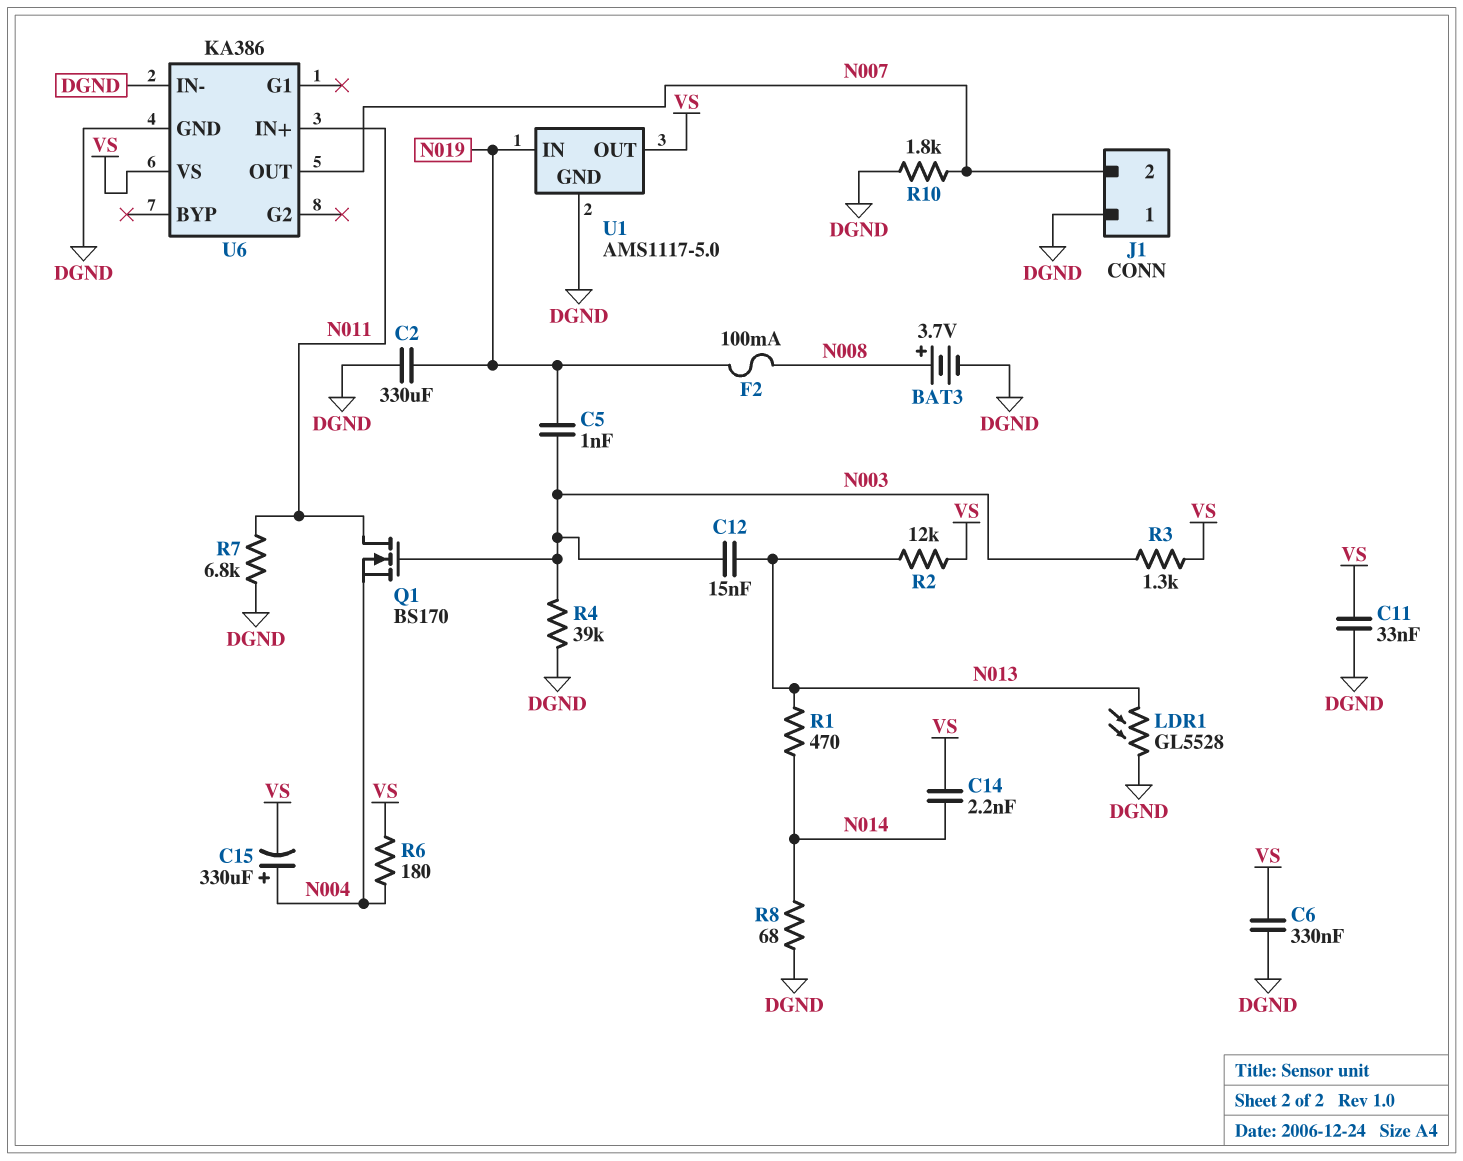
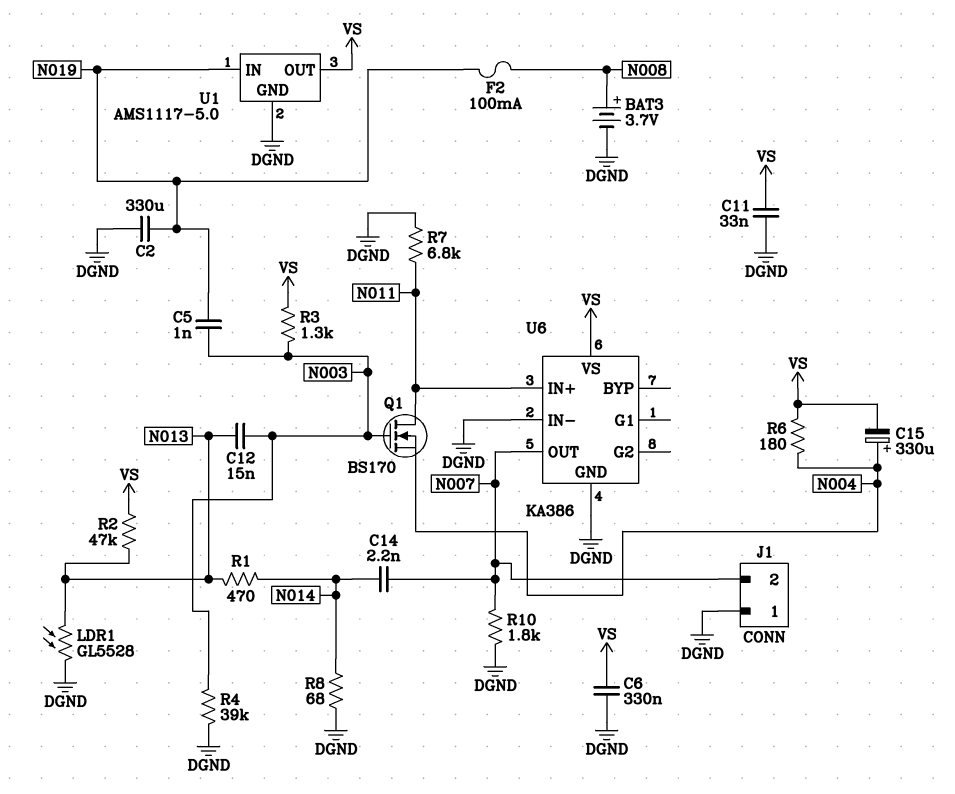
C14: 2.2nF (N014, VS) -> 2.2nF (N007, N014)
R2: 12k (N013, VS) -> 47k (N013, VS)

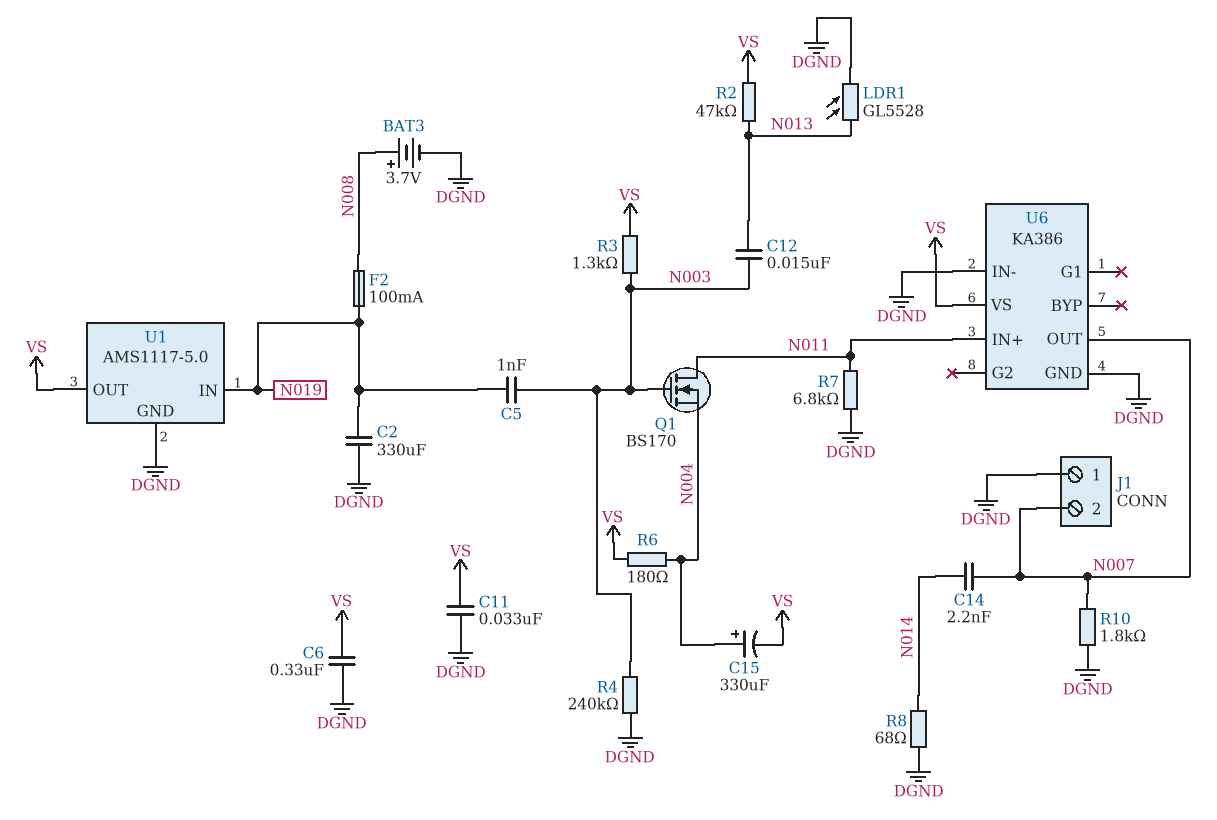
R1: 470 (N013, N014) -> none
R4: 39k (DGND, N003) -> 240k (DGND, N003)

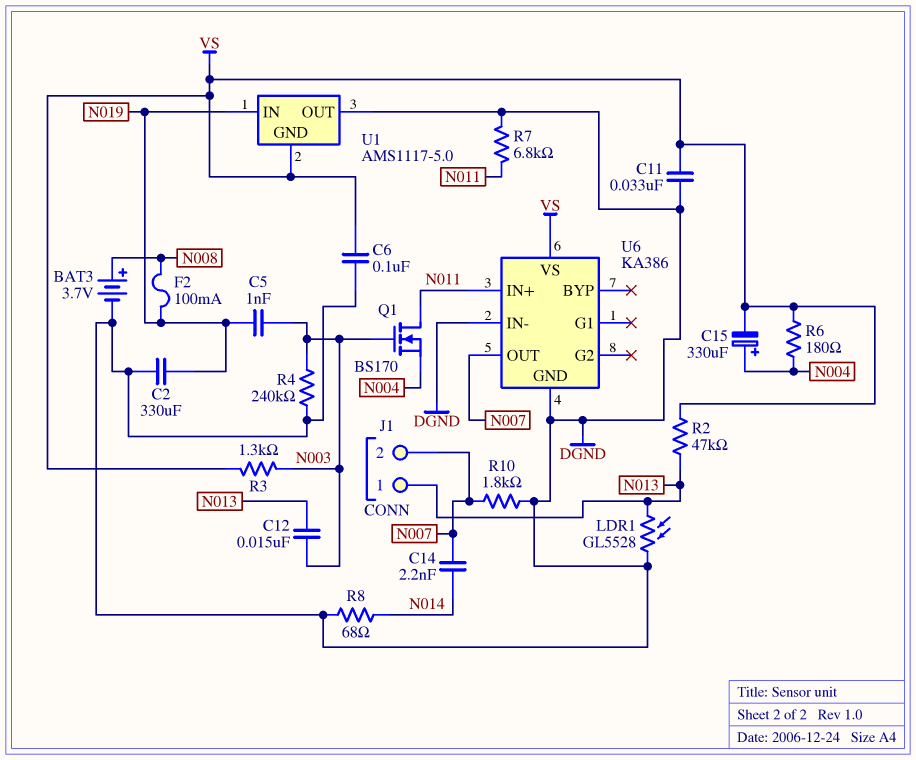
C6: 330nF (DGND, VS) -> 100nF (DGND, VS)
J1 pin 1: DGND -> N013
U1 pin GND: DGND -> VS
U1 pin OUT: VS -> DGND

